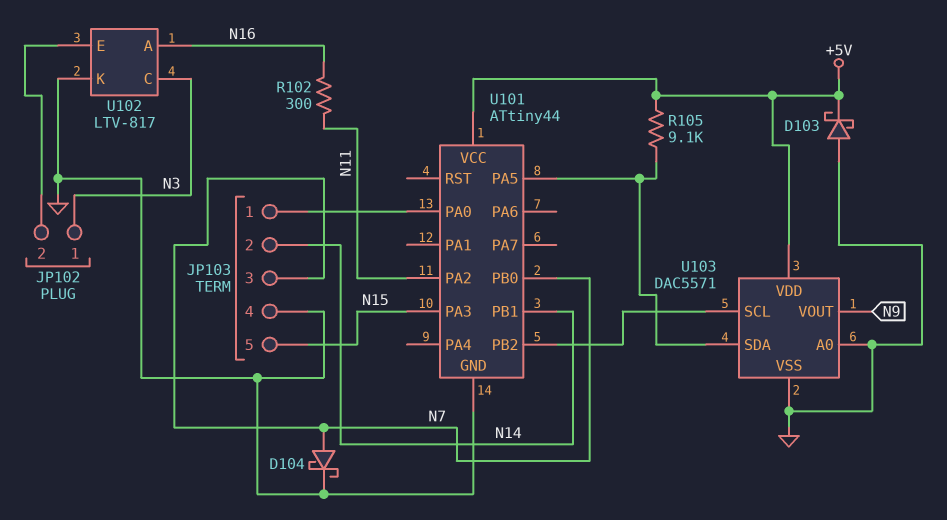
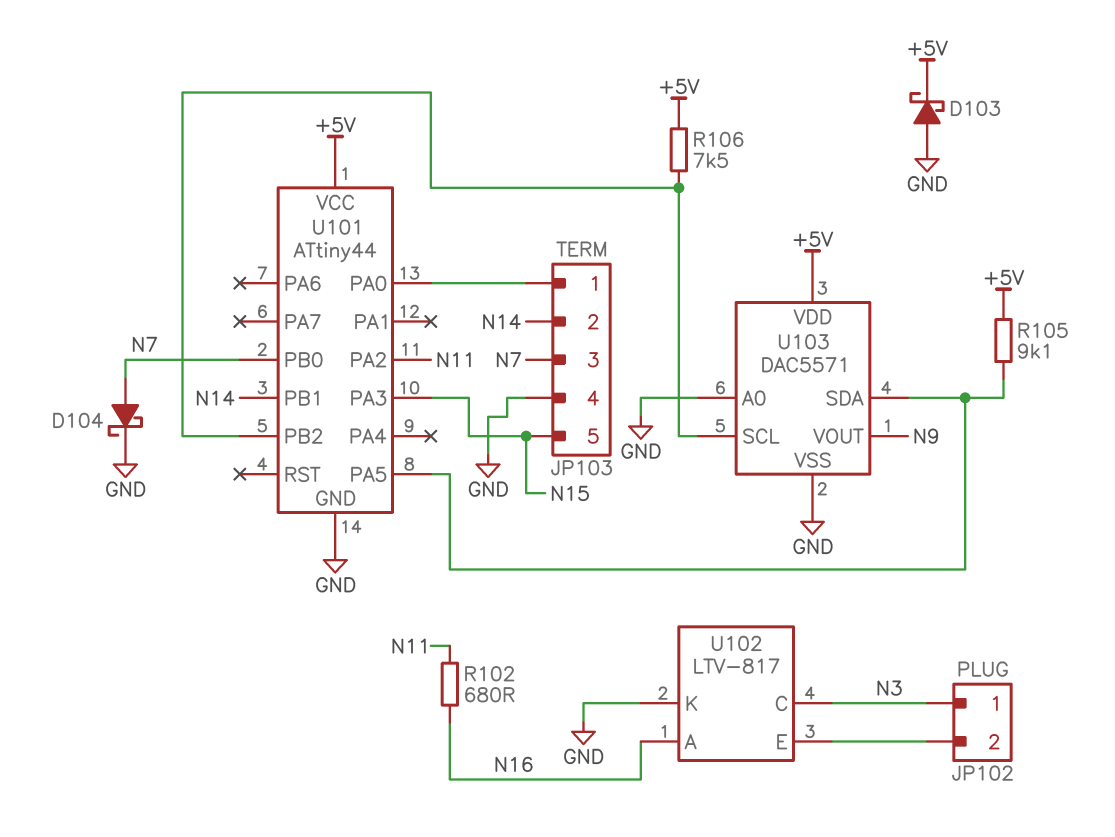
R102: 300 (N11, N16) -> 680 (N11, N16)
R106: none -> 7.5k (+5V, U101/PB2)

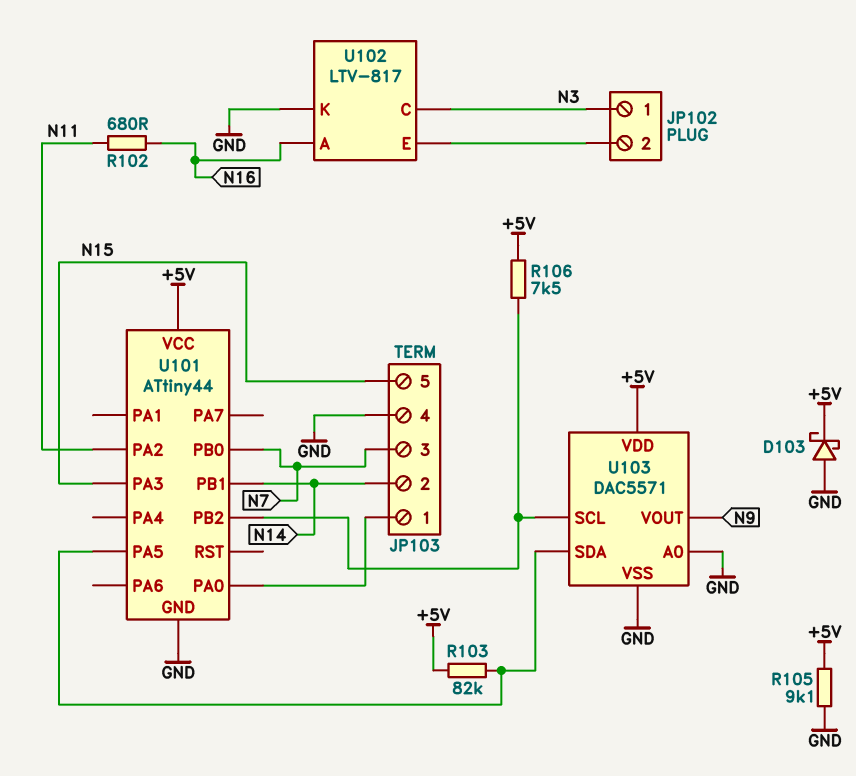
D104: schottky (A N7, K GND) -> none
R103: none -> 82k (+5V, U101/PA5)
R105: 9.1k (+5V, U101/PA5) -> 9.1k (+5V, GND)

